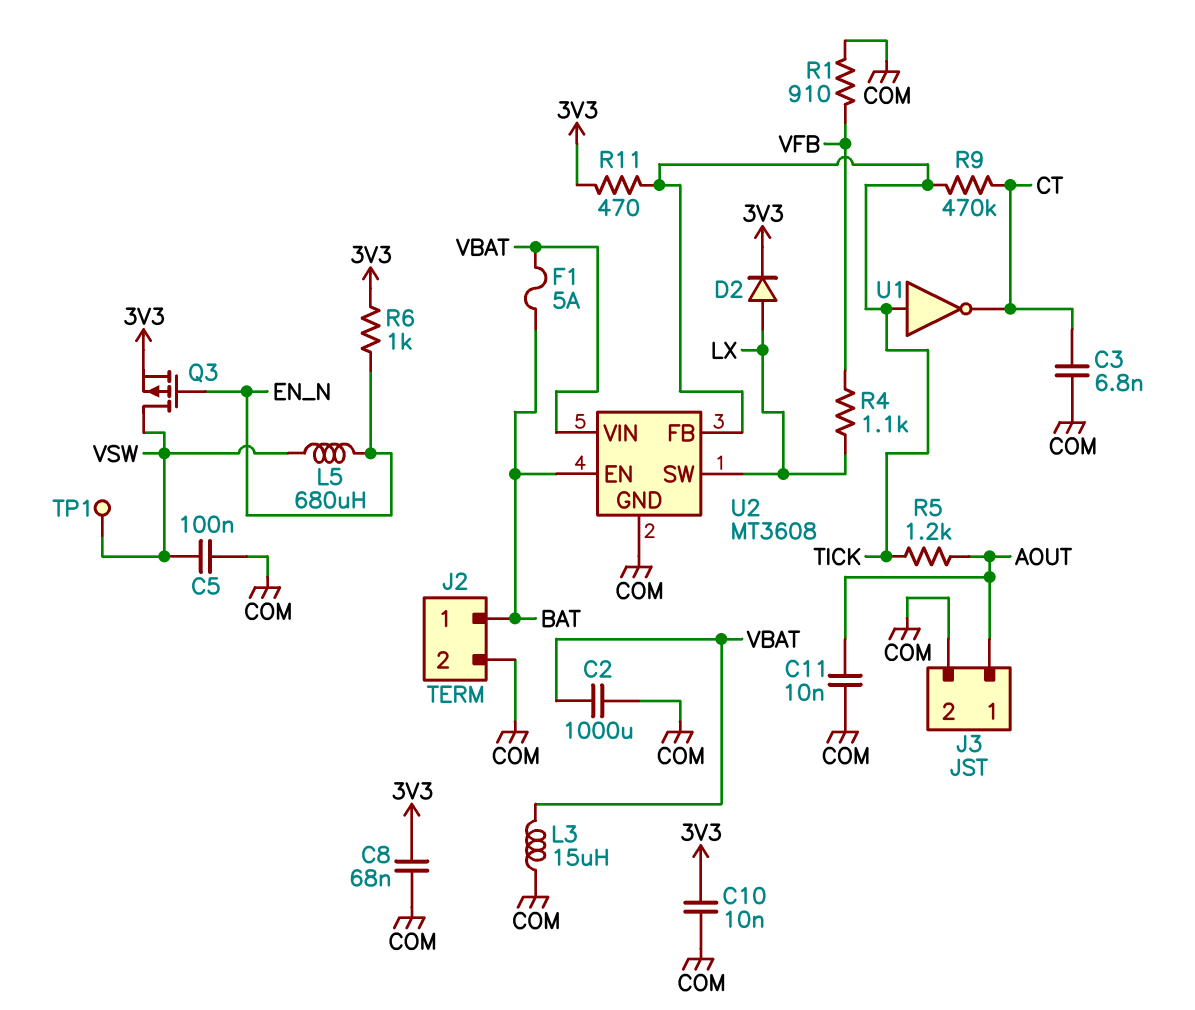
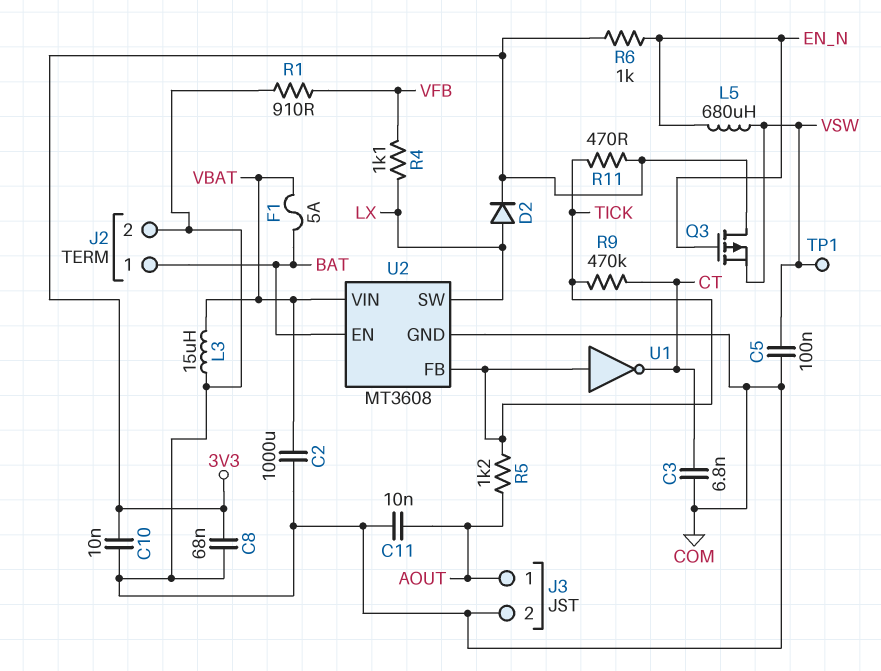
Q3: PMOS (G EN_N, D VSW, S 3V3) -> PMOS (G EN_N, D 3V3, S VSW)

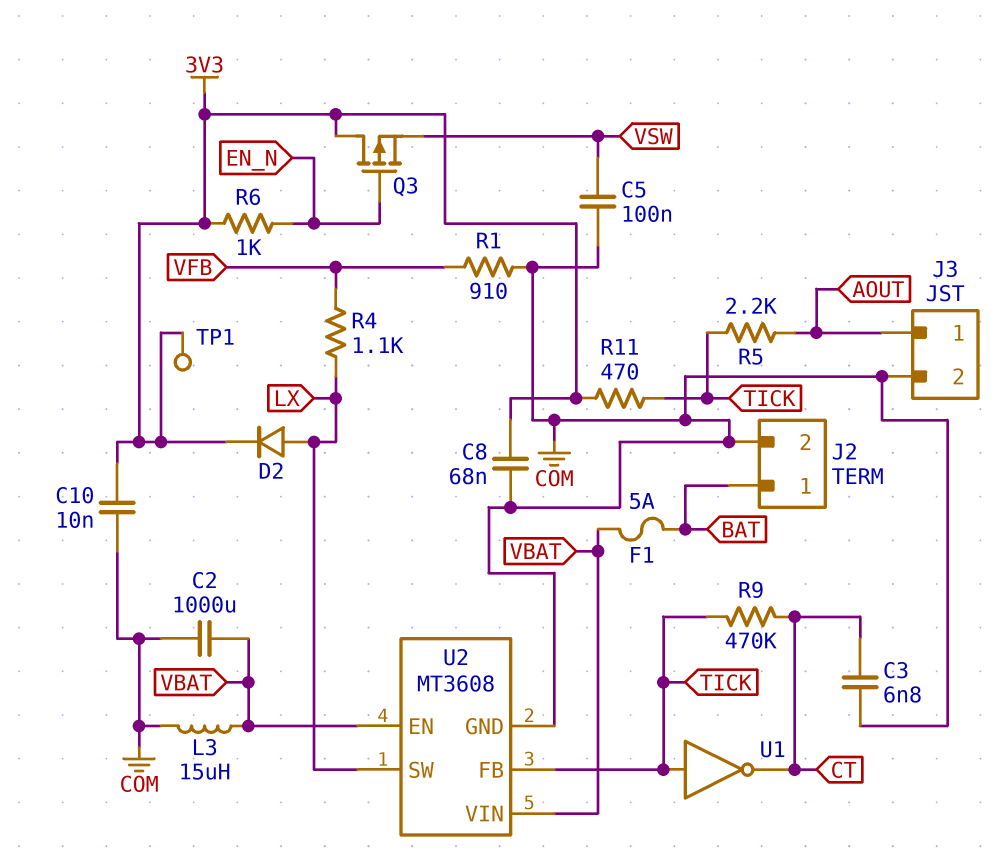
C11: 10nF (AOUT, COM) -> none
L5: 680uH (EN_N, VSW) -> none
R5: 1.2k (AOUT, TICK) -> 2.2k (AOUT, TICK)
TP1: test point (VSW) -> test point (3V3)
U2 pin EN: BAT -> VBAT

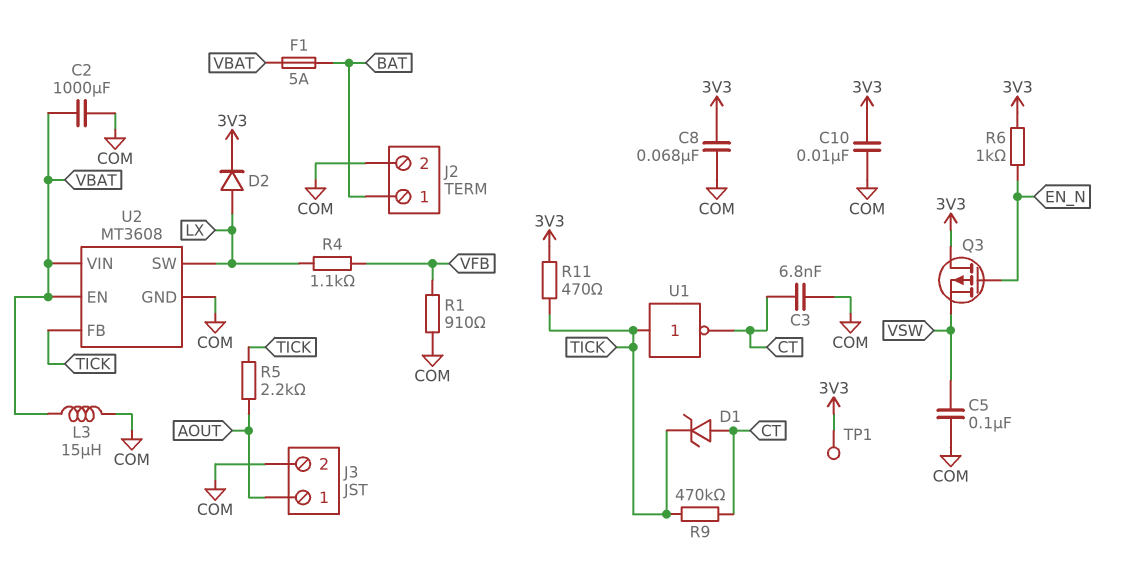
D1: none -> zener (A CT, K TICK)

